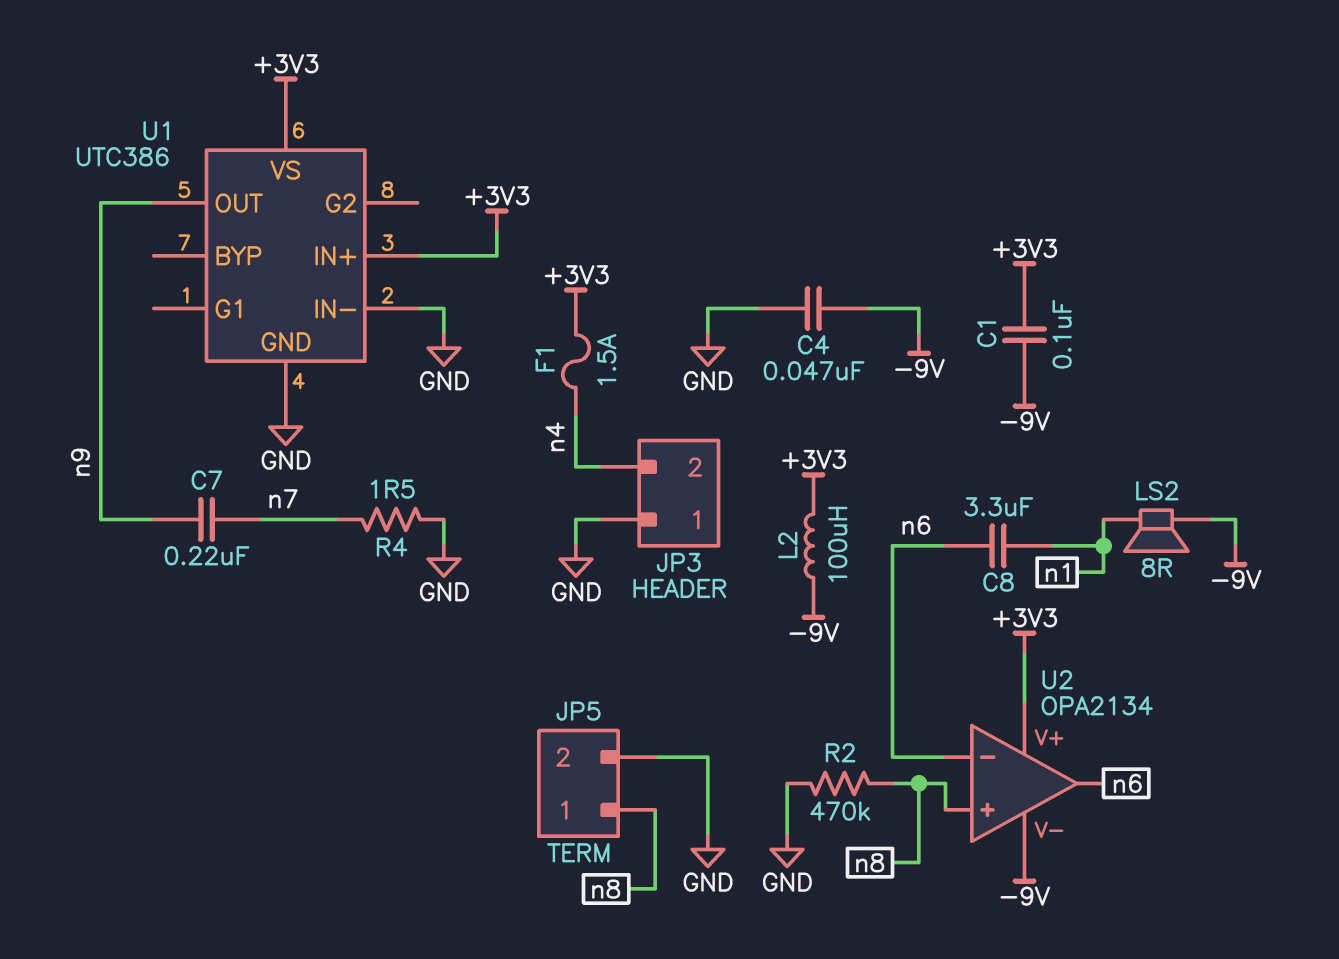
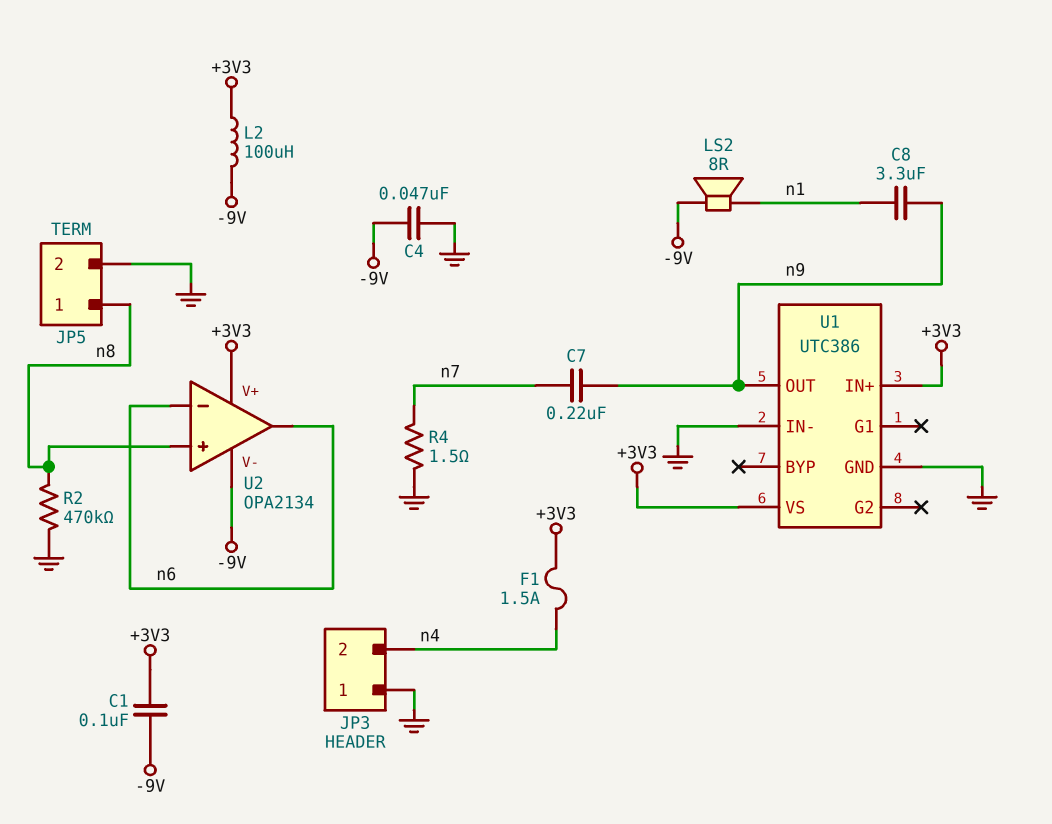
C8: 3.3uF (n1, n6) -> 3.3uF (n1, n9)

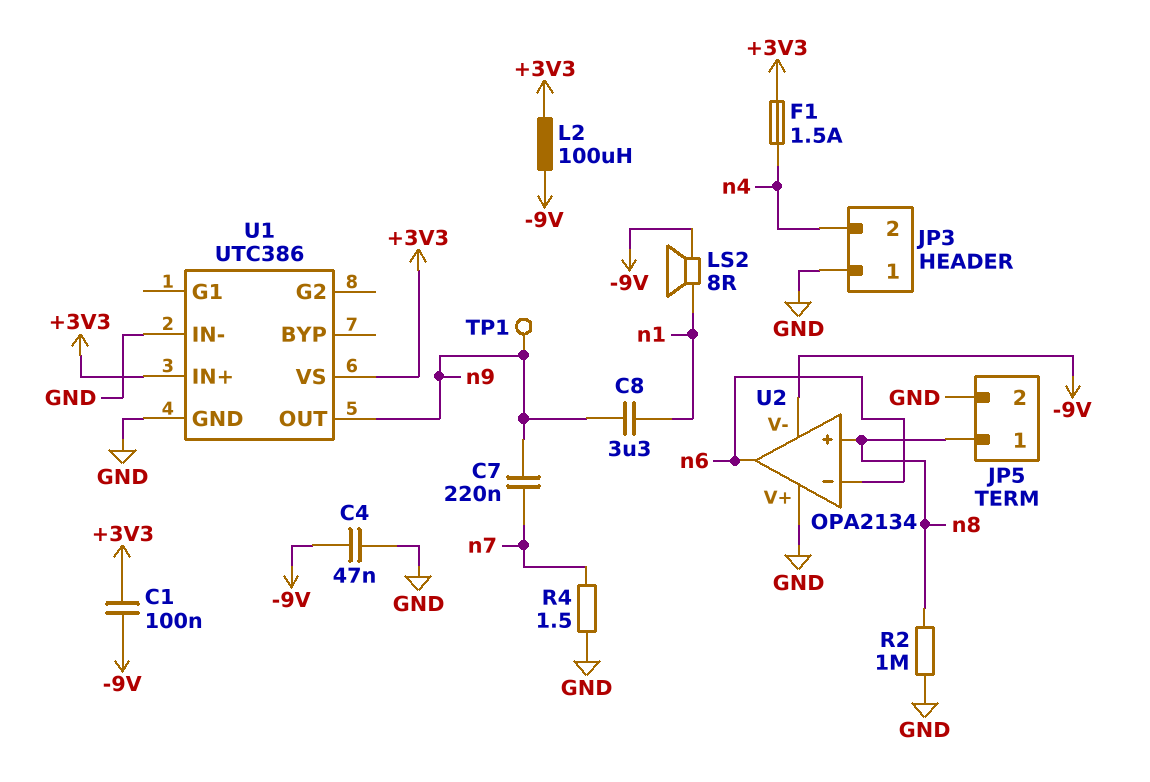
R2: 470k (GND, n8) -> 1M (GND, n8)
TP1: none -> test point (n9)
U2 pin V+: +3V3 -> GND

